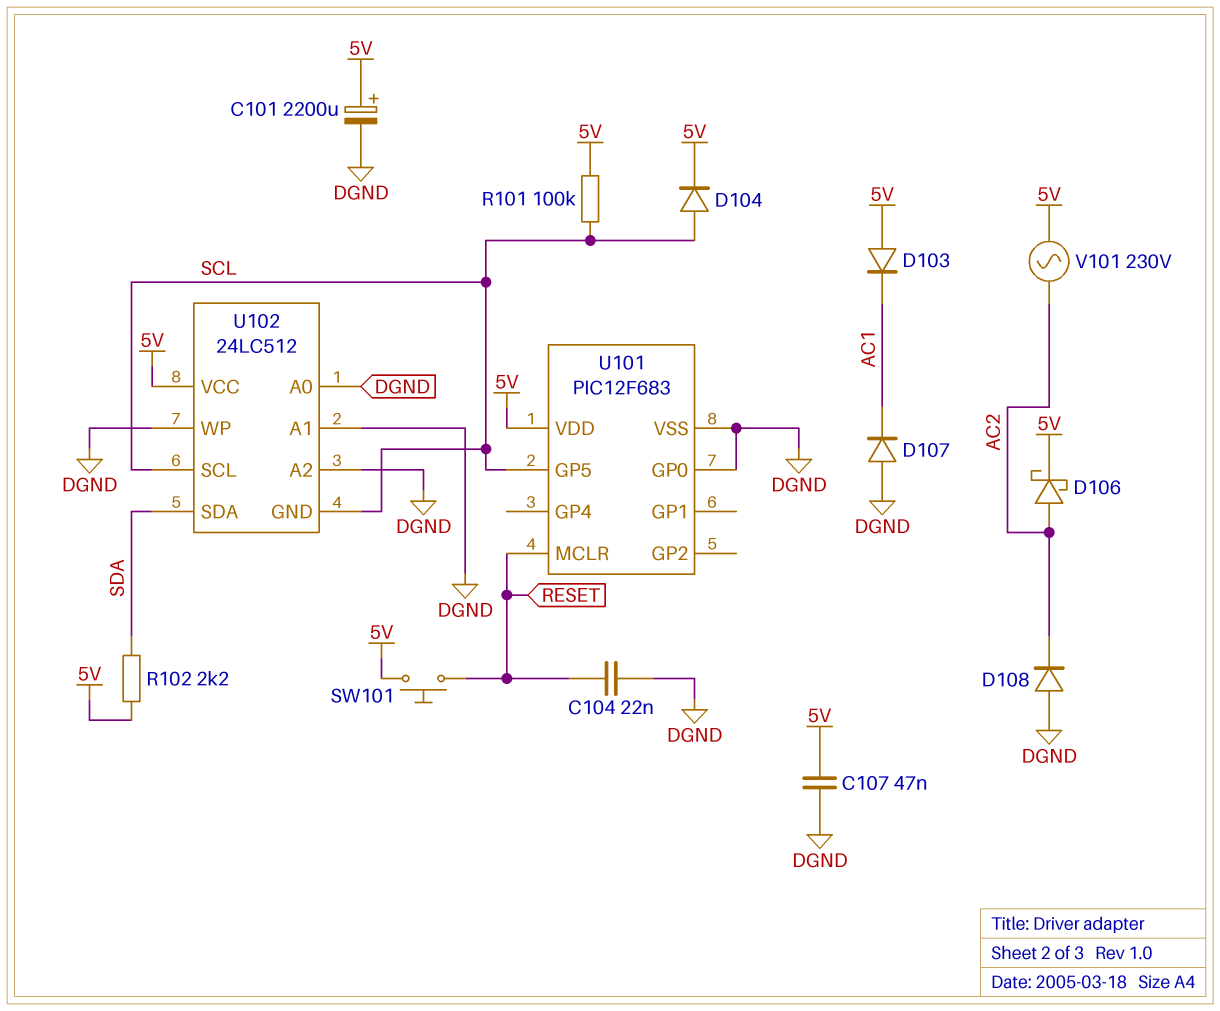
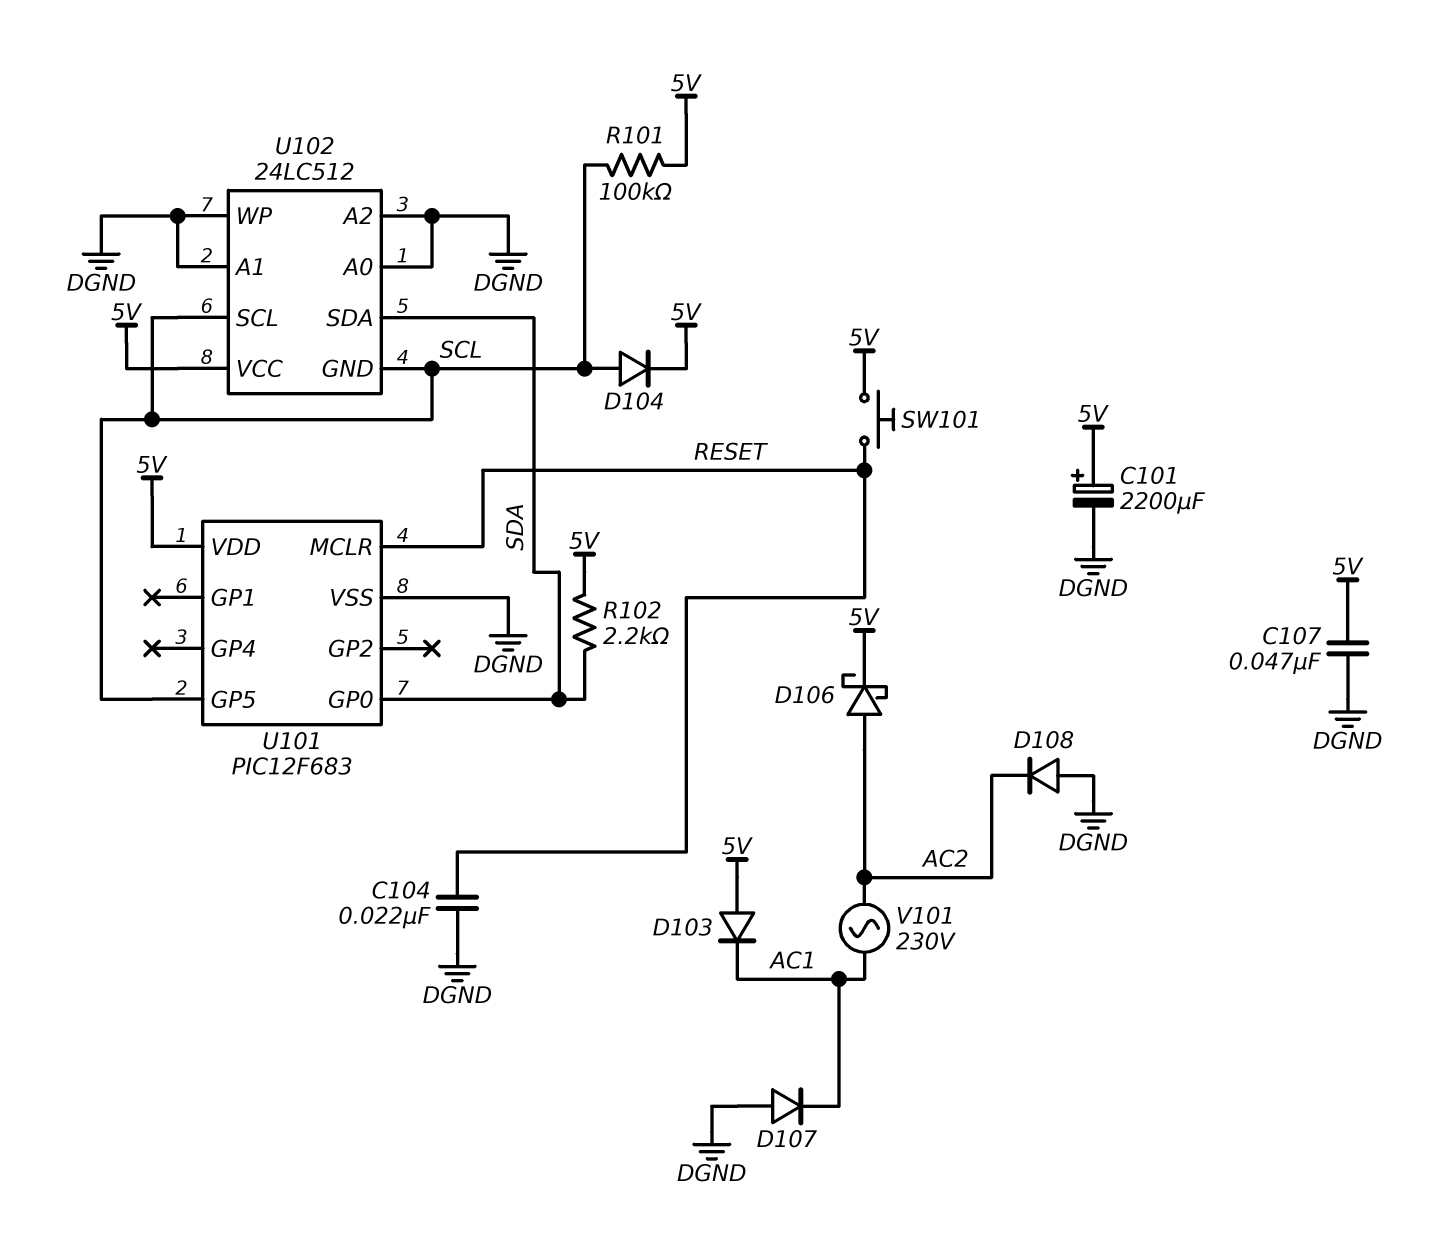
U101 pin GP0: DGND -> SDA
V101: AC 230V (5V, AC2) -> AC 230V (AC1, AC2)

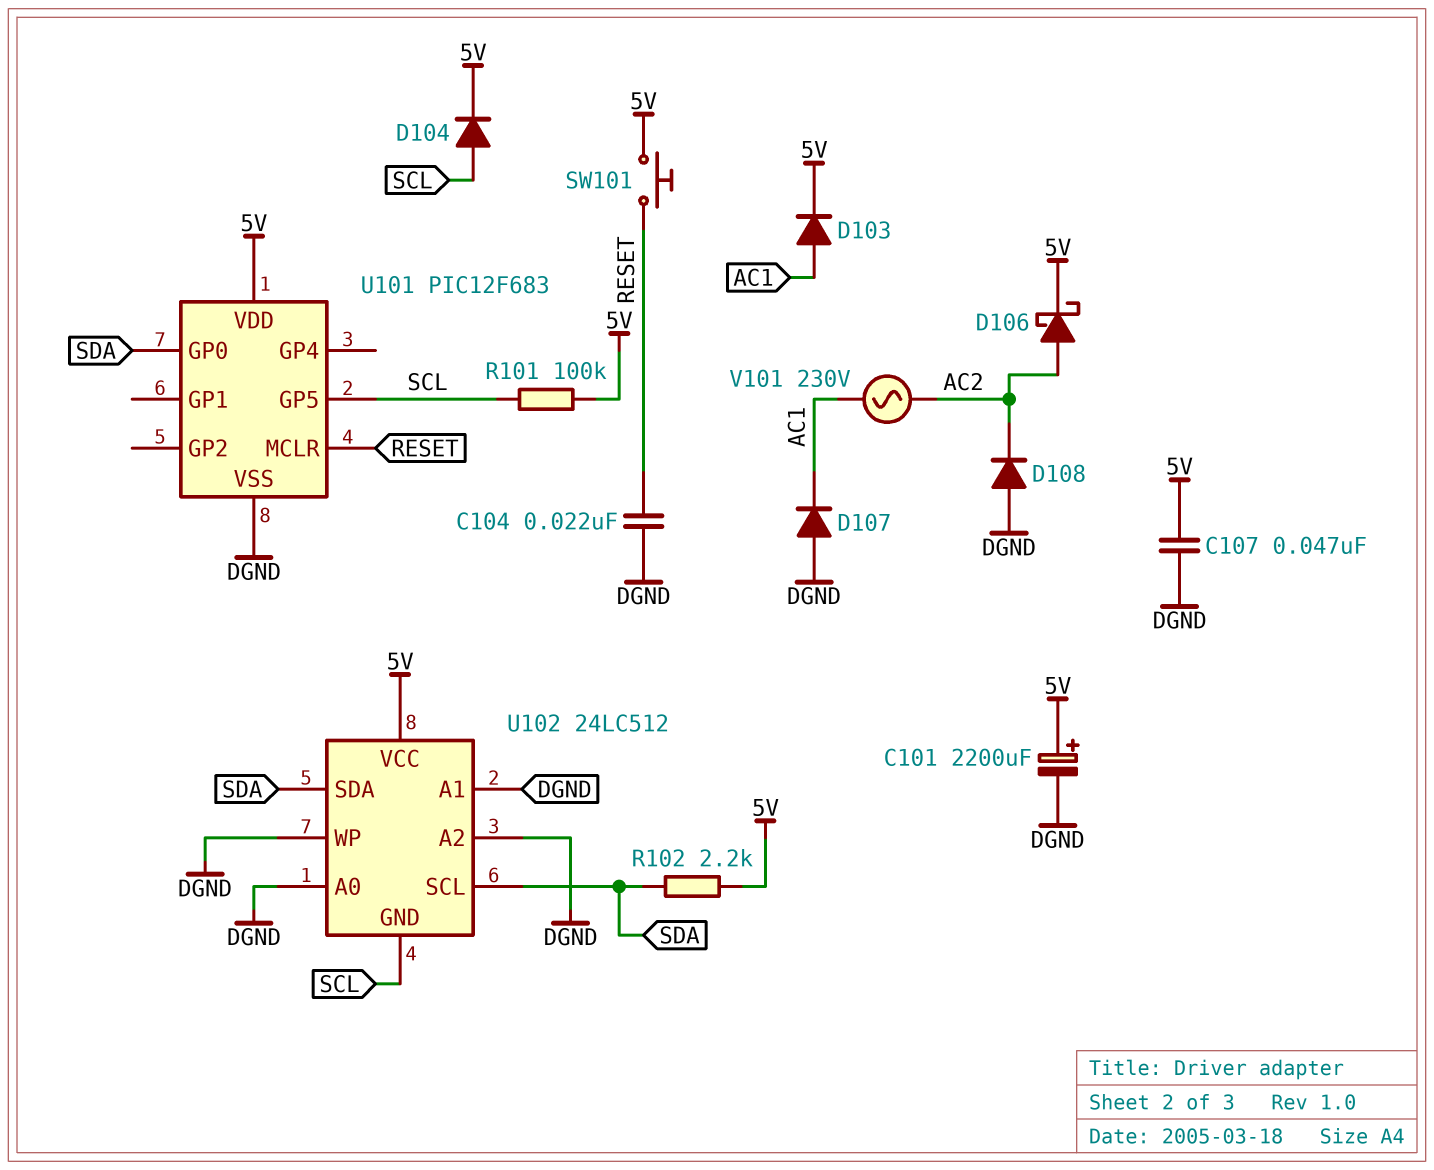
D103: diode (A 5V, K AC1) -> diode (A AC1, K 5V)
U102 pin SCL: SCL -> SDA

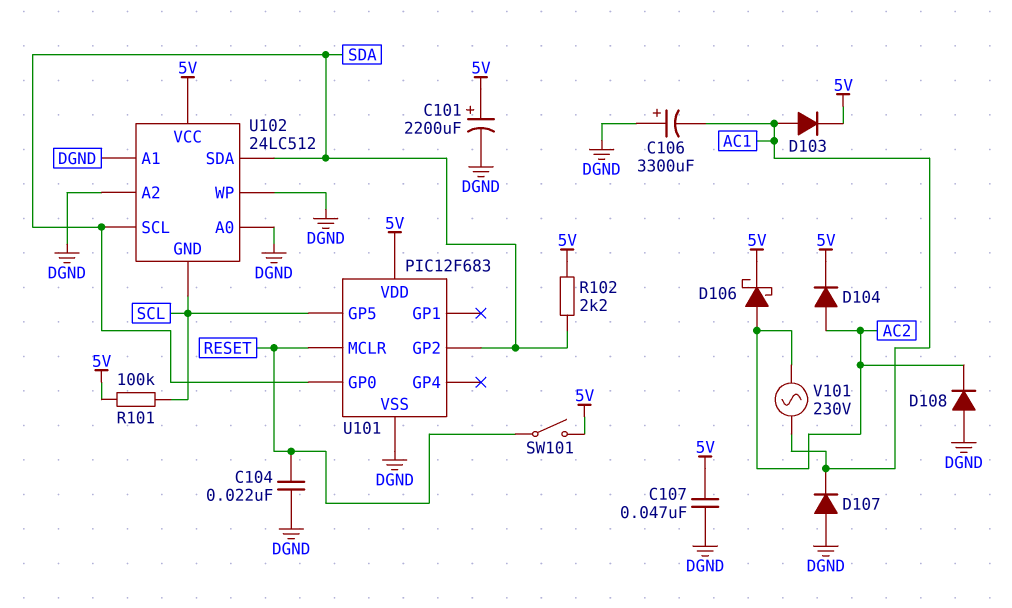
C106: none -> 3300uF (plus DGND, minus AC1)
D104: diode (A SCL, K 5V) -> diode (A AC2, K 5V)
SW101: button (5V, RESET) -> switch (5V, RESET)
U101 pin GP2: none -> SDA

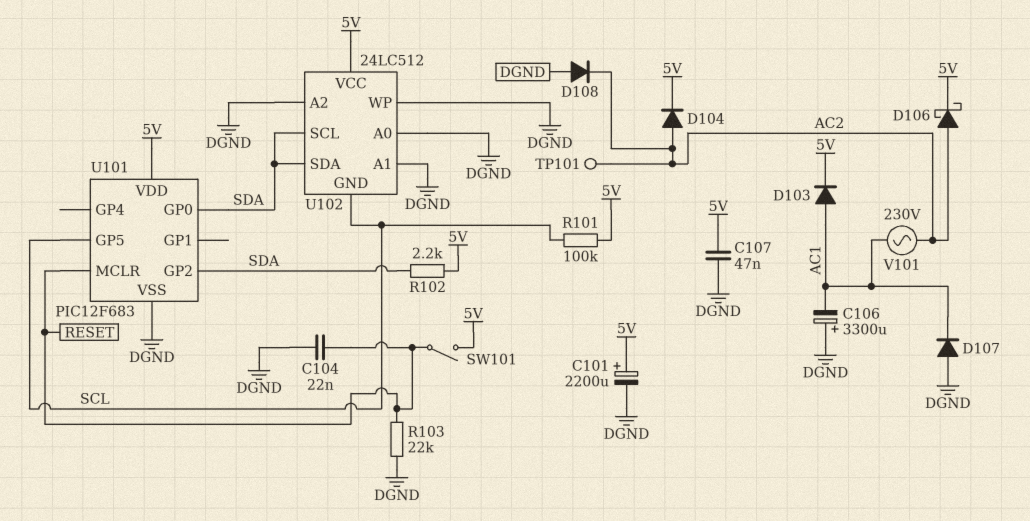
R103: none -> 22k (DGND, RESET)
TP101: none -> test point (AC2)

